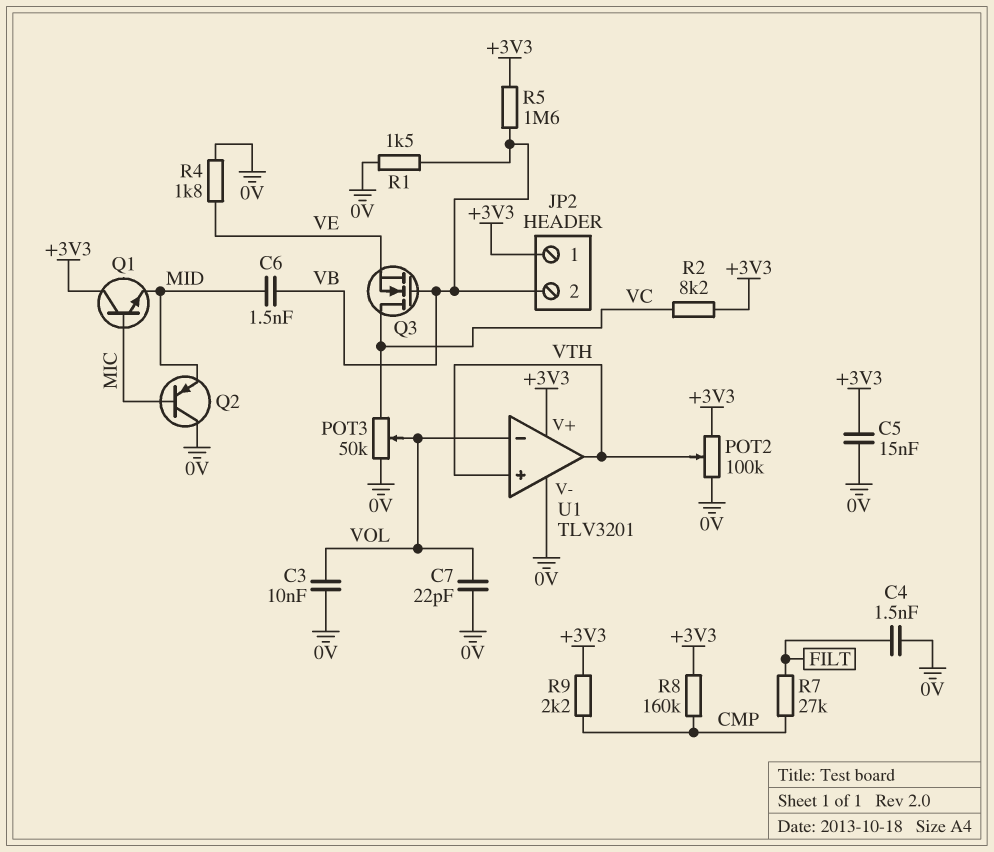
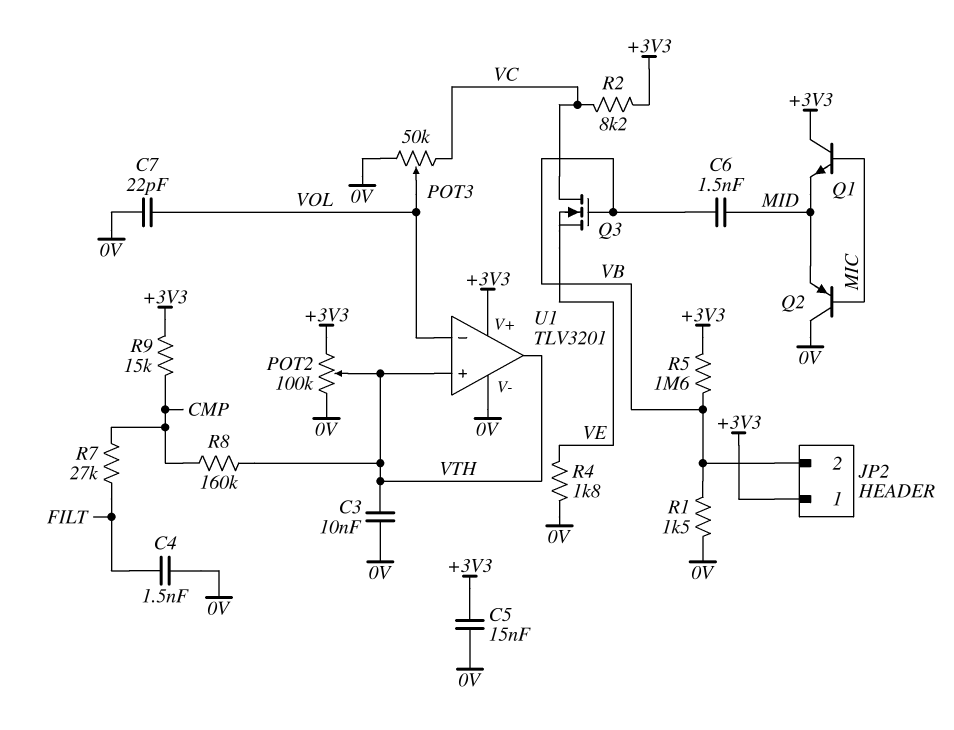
C3: 10nF (0V, VOL) -> 10nF (0V, VTH)
R8: 160k (+3V3, CMP) -> 160k (CMP, VTH)
R9: 2.2k (+3V3, CMP) -> 15k (+3V3, CMP)

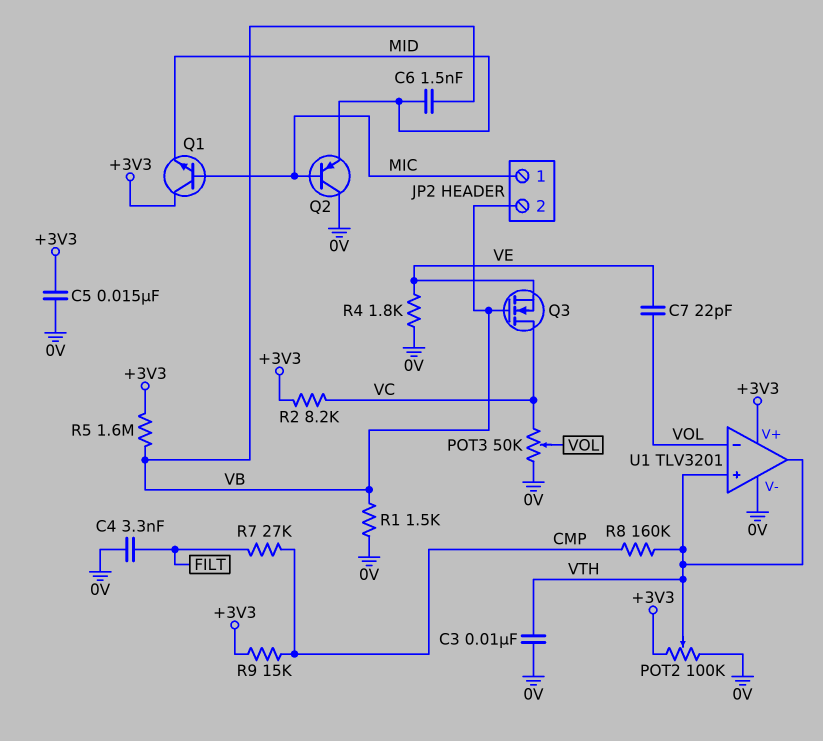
C4: 1.5nF (0V, FILT) -> 3.3nF (0V, FILT)
C7: 22pF (0V, VOL) -> 22pF (VE, VOL)
JP2 pin 1: +3V3 -> MIC

